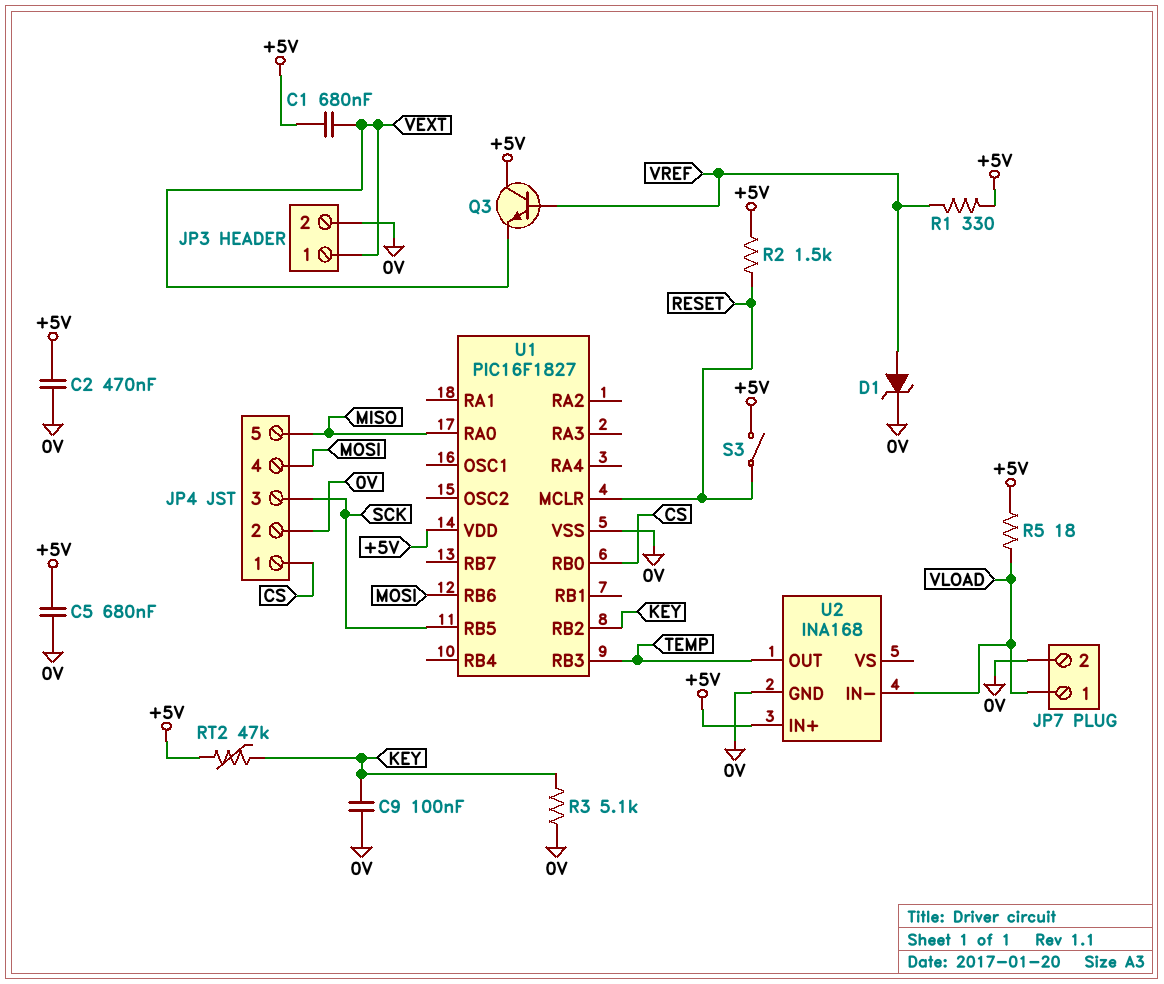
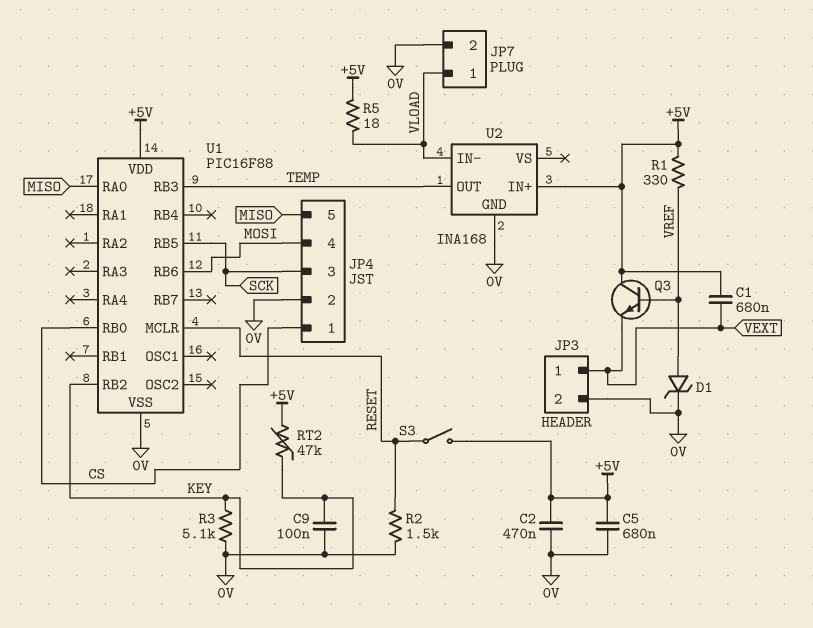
R2: 1.5k (+5V, RESET) -> 1.5k (0V, RESET)
U1: PIC16F1827 -> PIC16F88

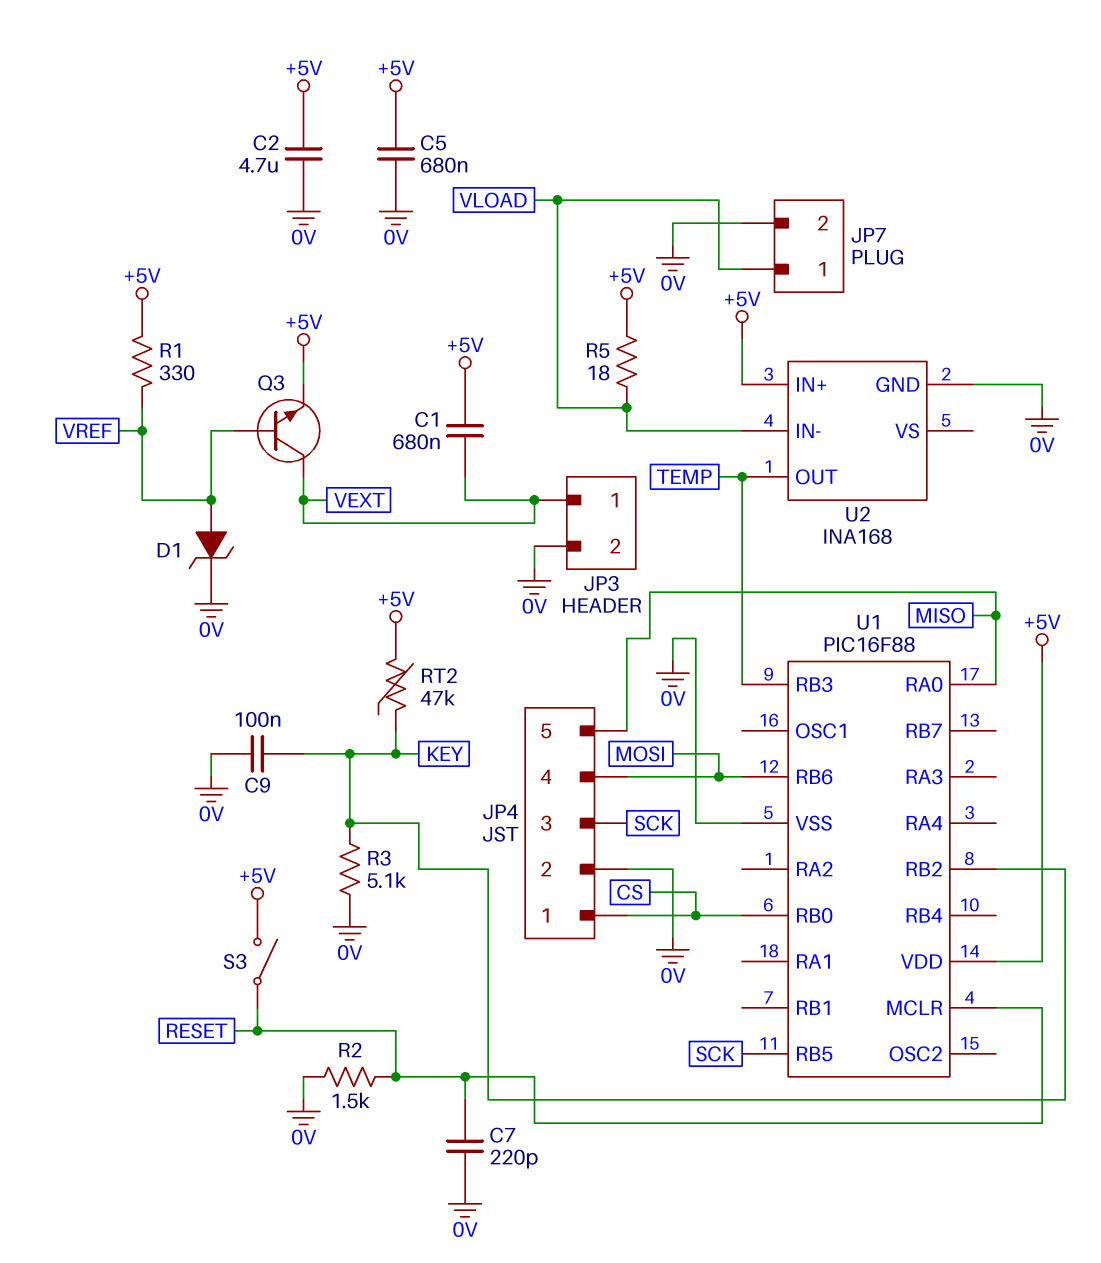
C2: 470nF (+5V, 0V) -> 4.7uF (+5V, 0V)
C7: none -> 220pF (0V, RESET)
Q3: NPN (B VREF, C +5V, E VEXT) -> NPN (B VREF, C VEXT, E +5V)

